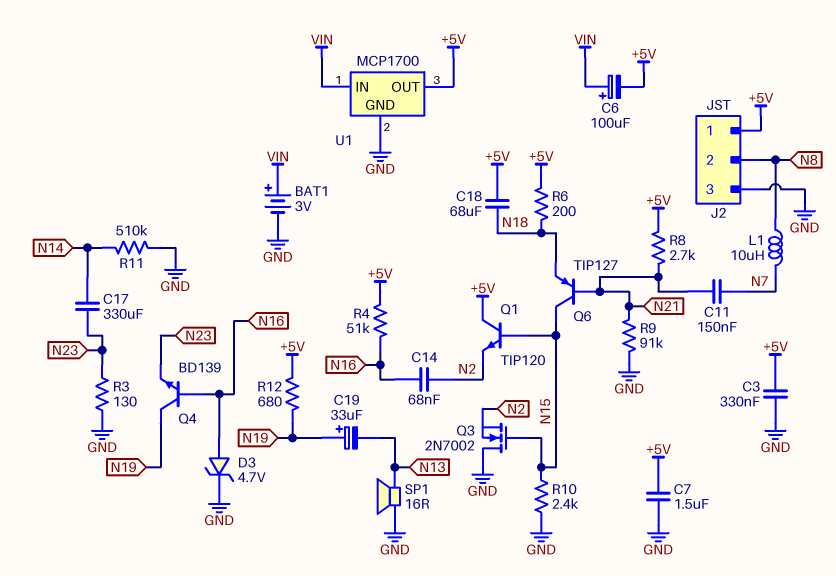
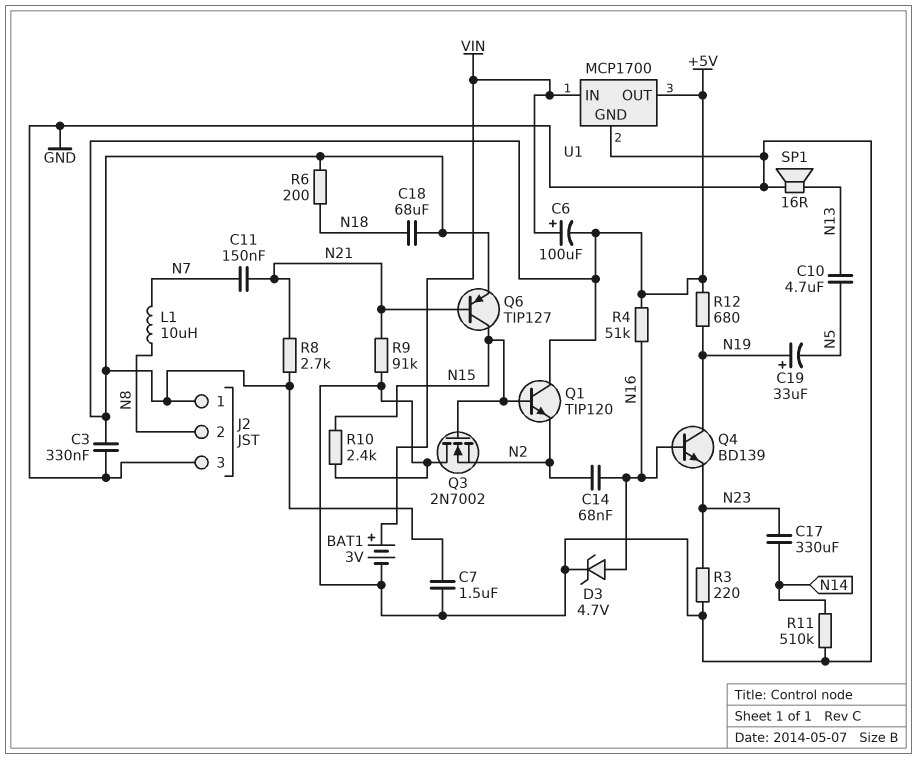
C10: none -> 4.7uF (N5, N13)
C19: 33uF (plus N19, minus N13) -> 33uF (plus N19, minus N5)
Q6: PNP TIP127 (B N21, C N15, E N18) -> PNP TIP127 (B N21, C N15, E +5V)
R3: 130 (GND, N23) -> 220 (GND, N23)

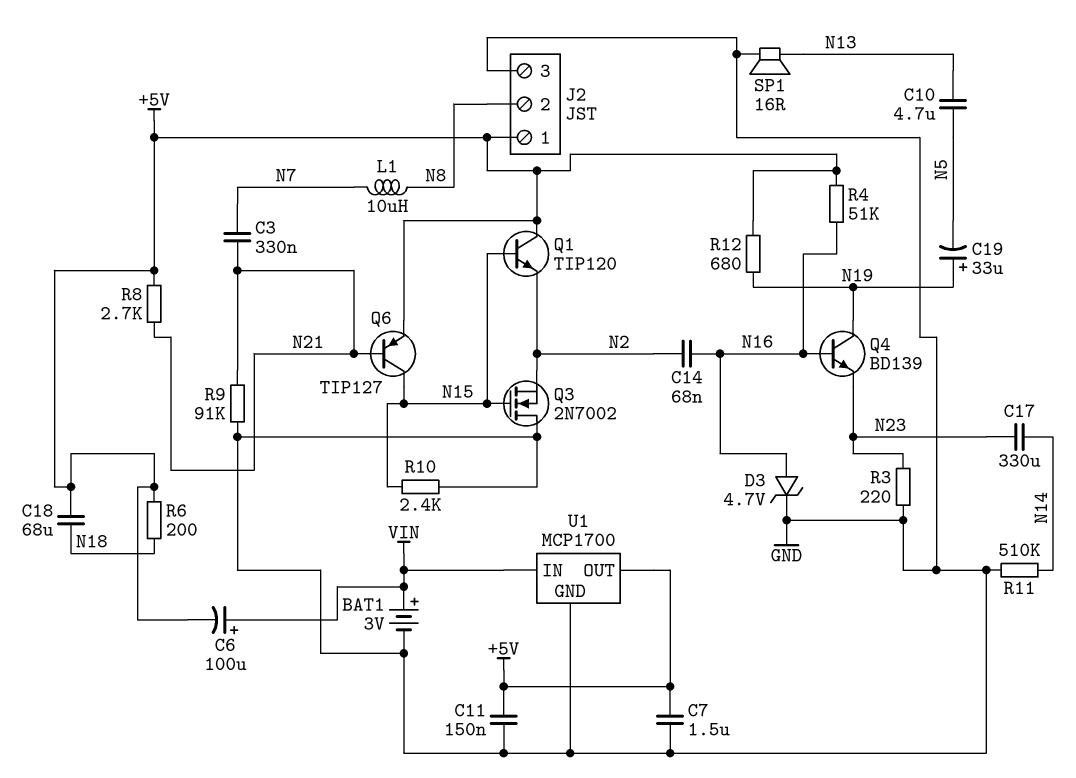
C3: 330nF (+5V, GND) -> 330nF (N7, N21)
C11: 150nF (N7, N21) -> 150nF (+5V, GND)

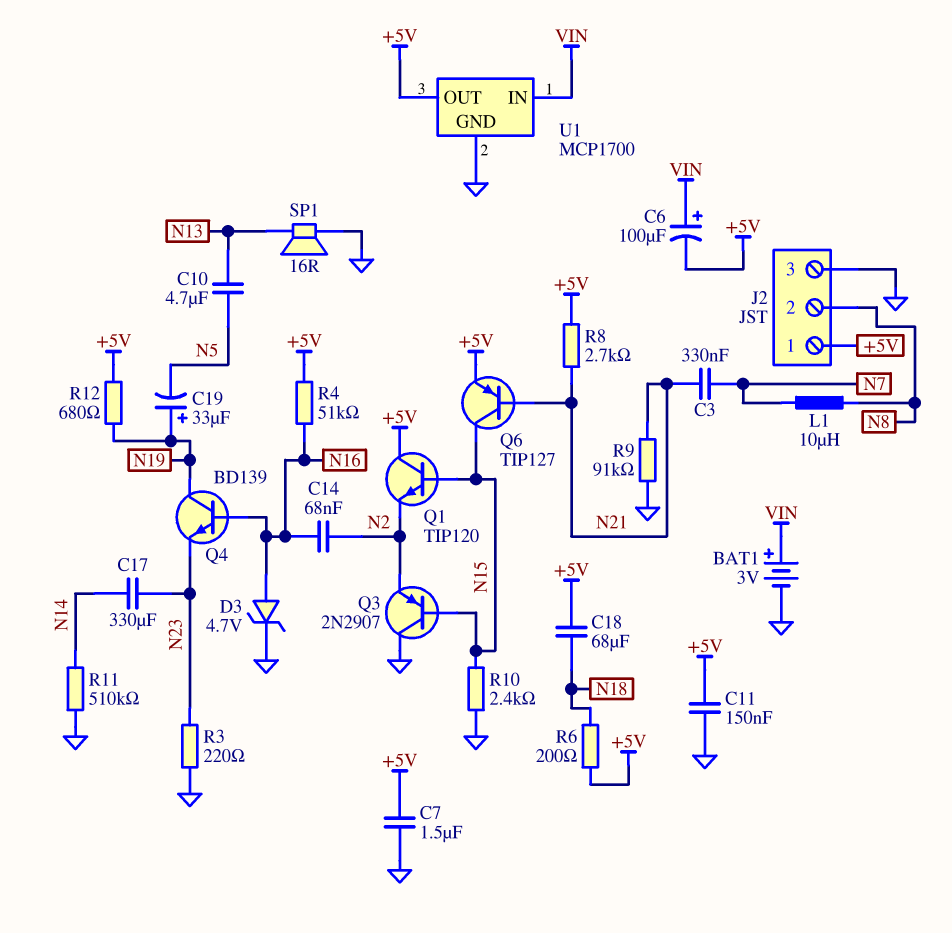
Q3: NMOS 2N7002 (G N15, D GND, S N2) -> PNP 2N2907 (B N15, C GND, E N2)

